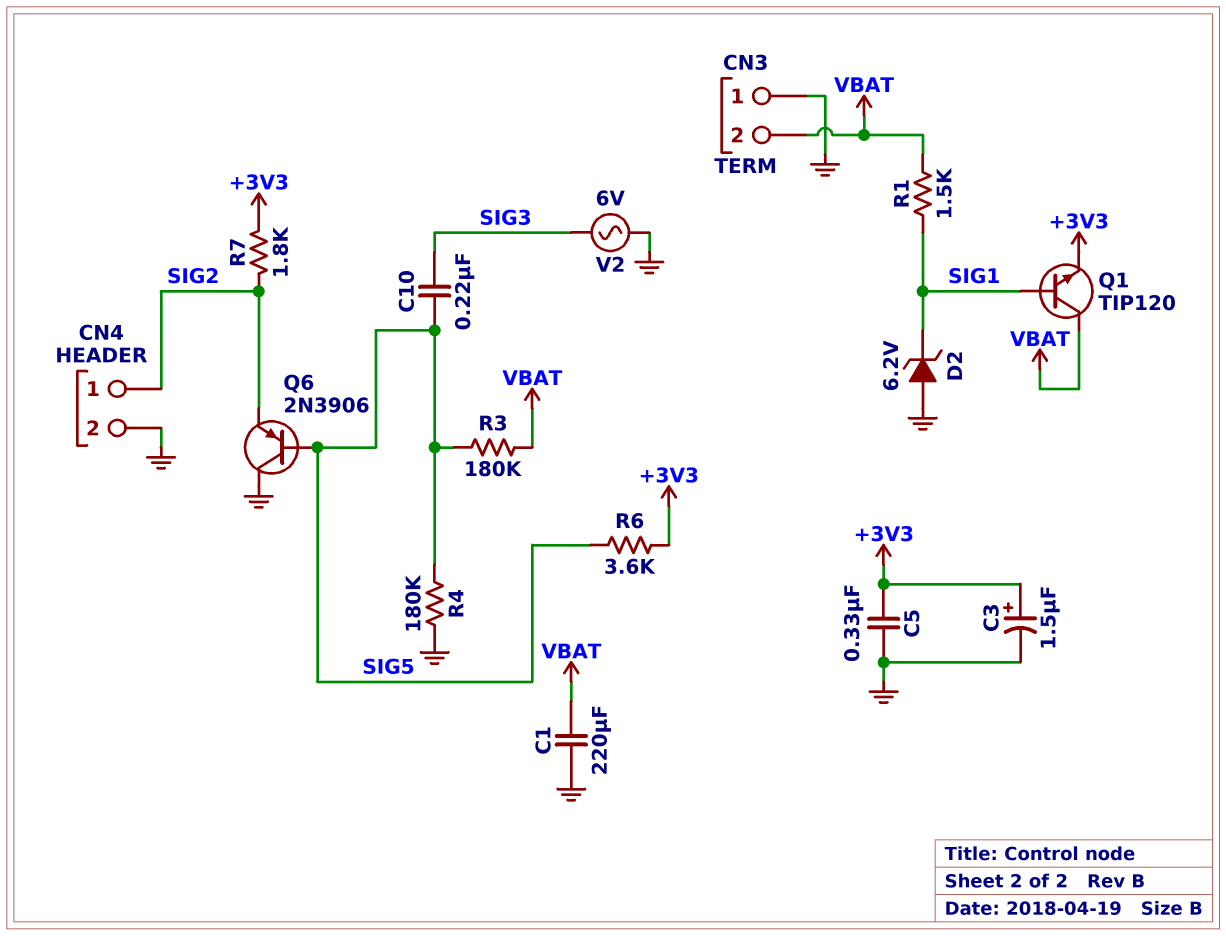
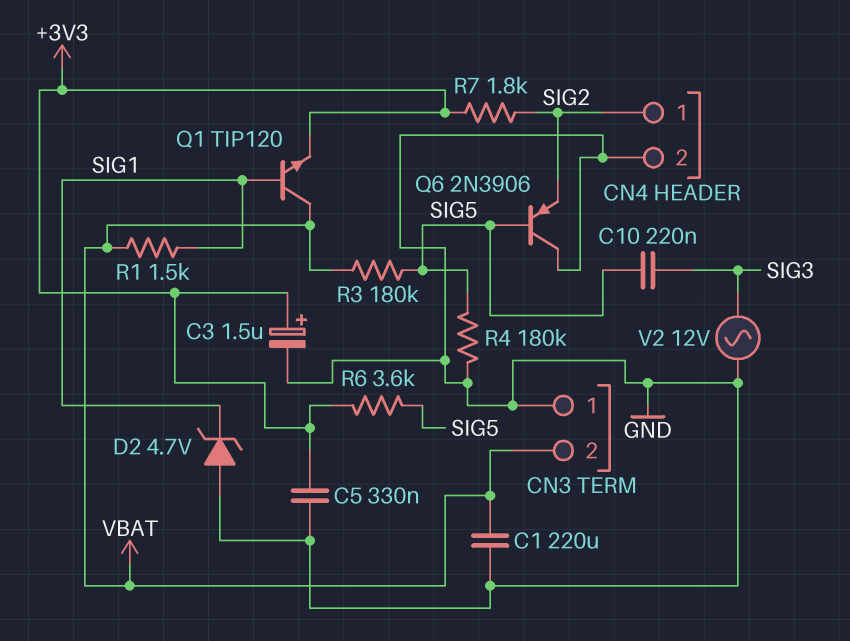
D2: zener 6.2V (A GND, K SIG1) -> zener 4.7V (A GND, K SIG1)
V2: AC 6V (GND, SIG3) -> AC 12V (GND, SIG3)

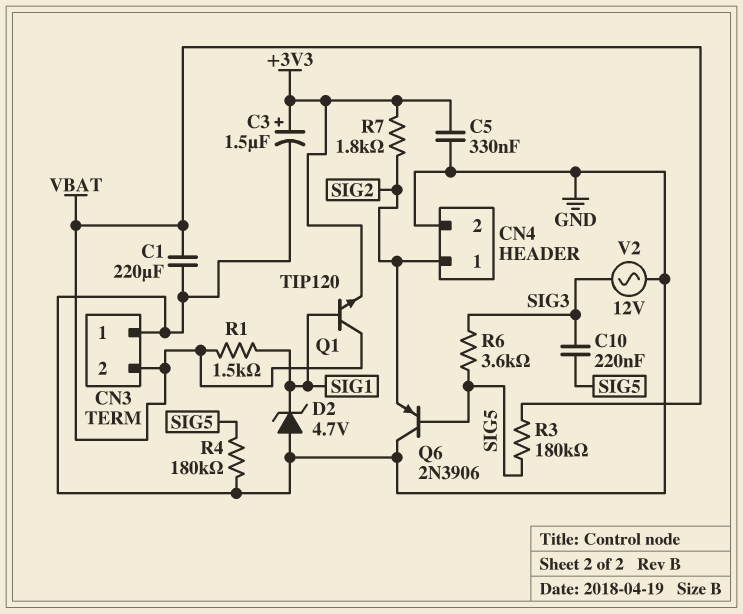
R6: 3.6k (+3V3, SIG5) -> 3.6k (SIG3, SIG5)

